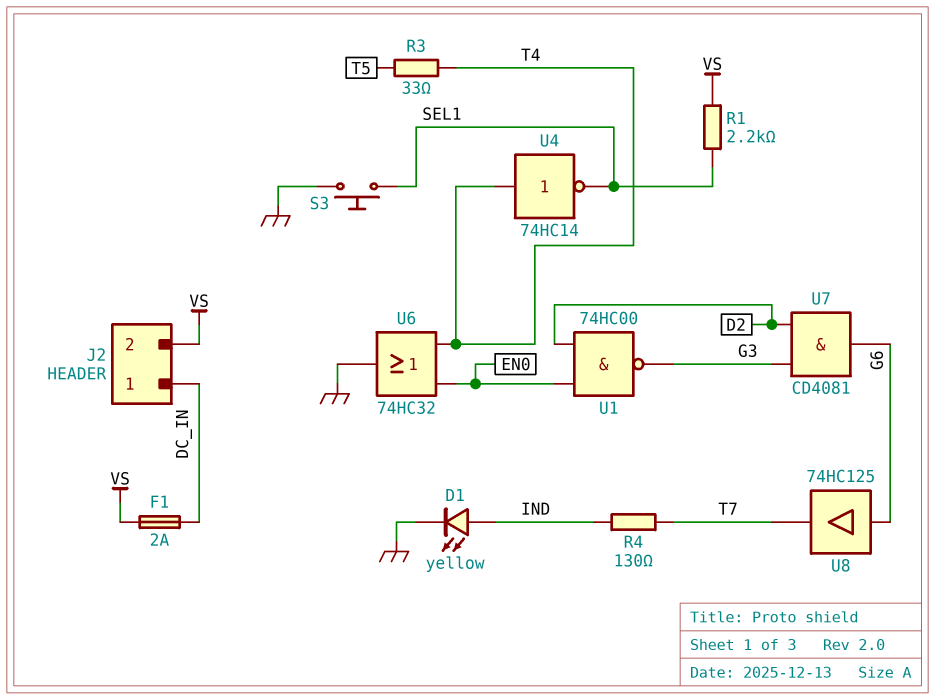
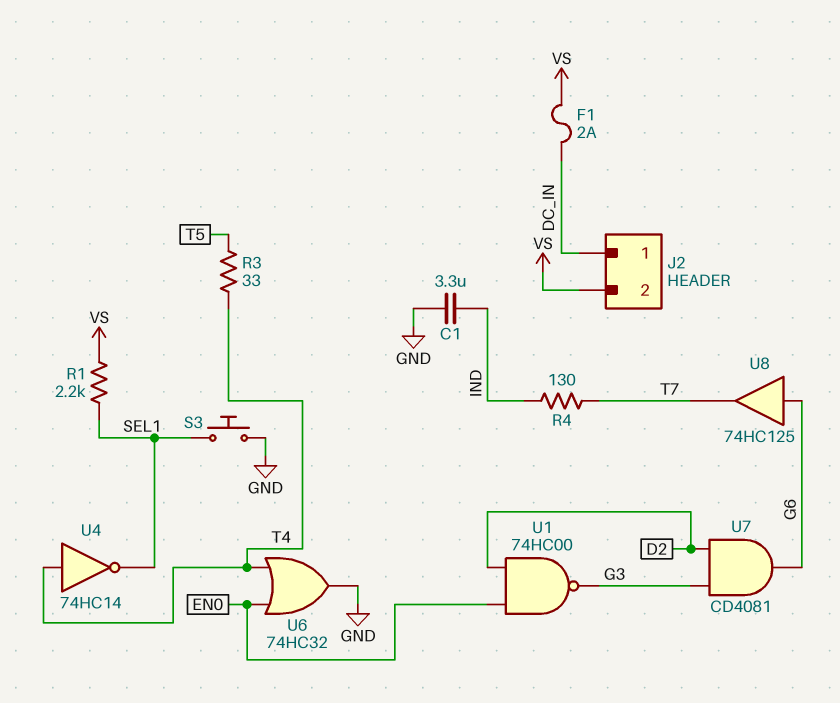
C1: none -> 3.3uF (GND, IND)
D1: LED yellow (A IND, K GND) -> none

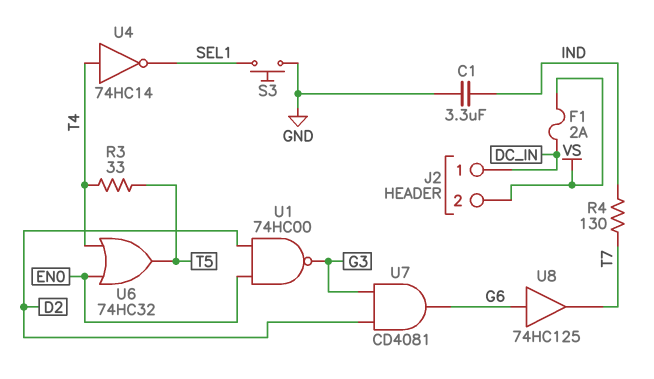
R1: 2.2k (SEL1, VS) -> none
U6: OR 74HC32 (in EN0, in T4, out GND) -> OR 74HC32 (in EN0, in T4, out T5)

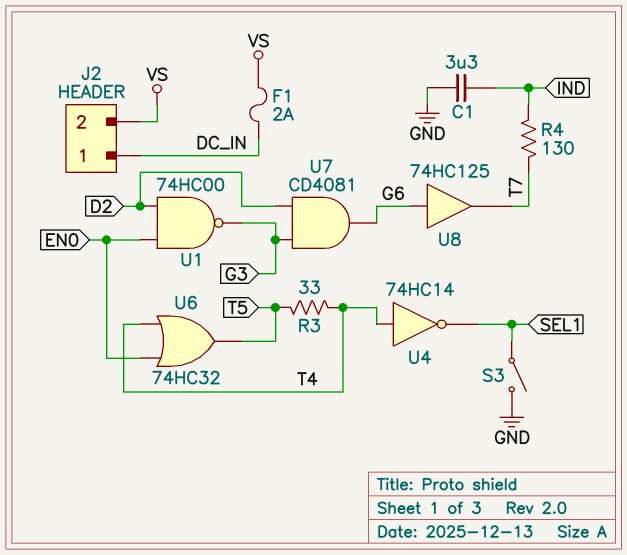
S3: button (GND, SEL1) -> switch (GND, SEL1)

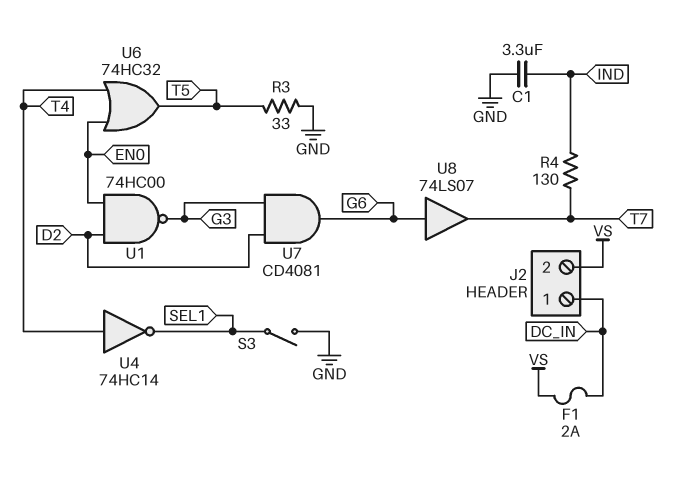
R3: 33 (T4, T5) -> 33 (GND, T5)
U8: buffer 74HC125 (in G6, out T7) -> buffer 74LS07 (in G6, out T7)

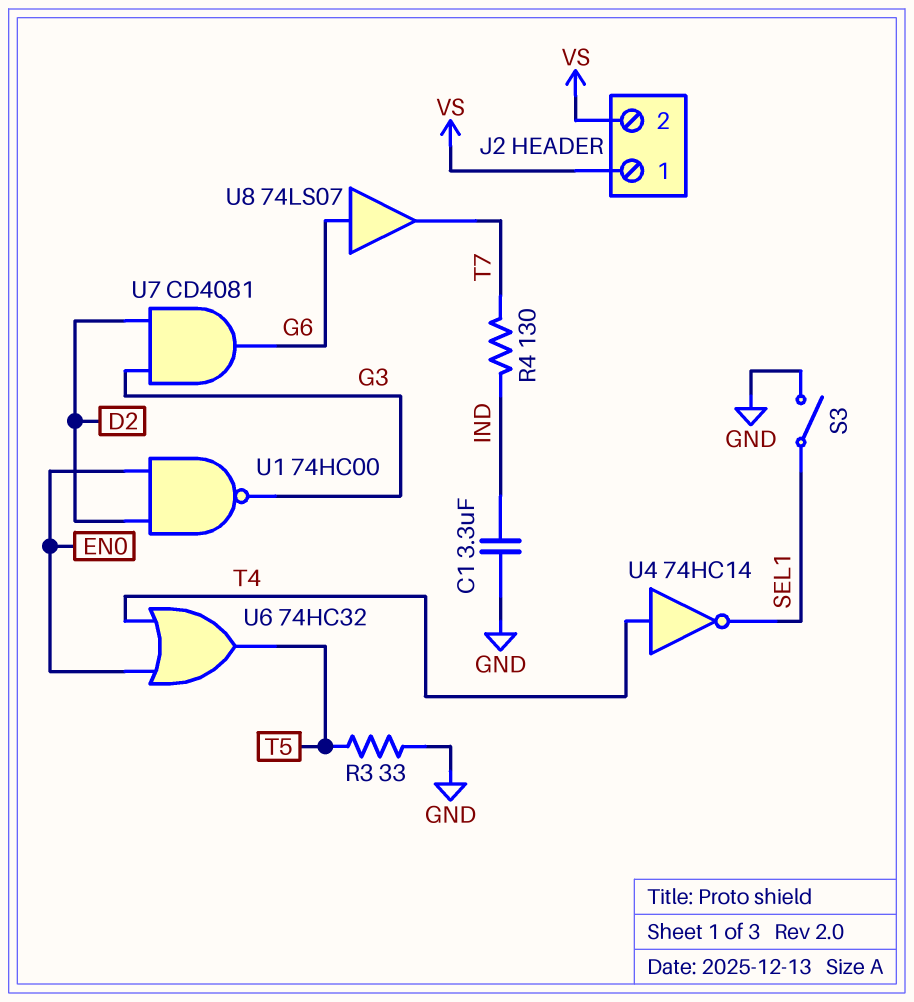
F1: 2A (DC_IN, VS) -> none
J2 pin 1: DC_IN -> VS

